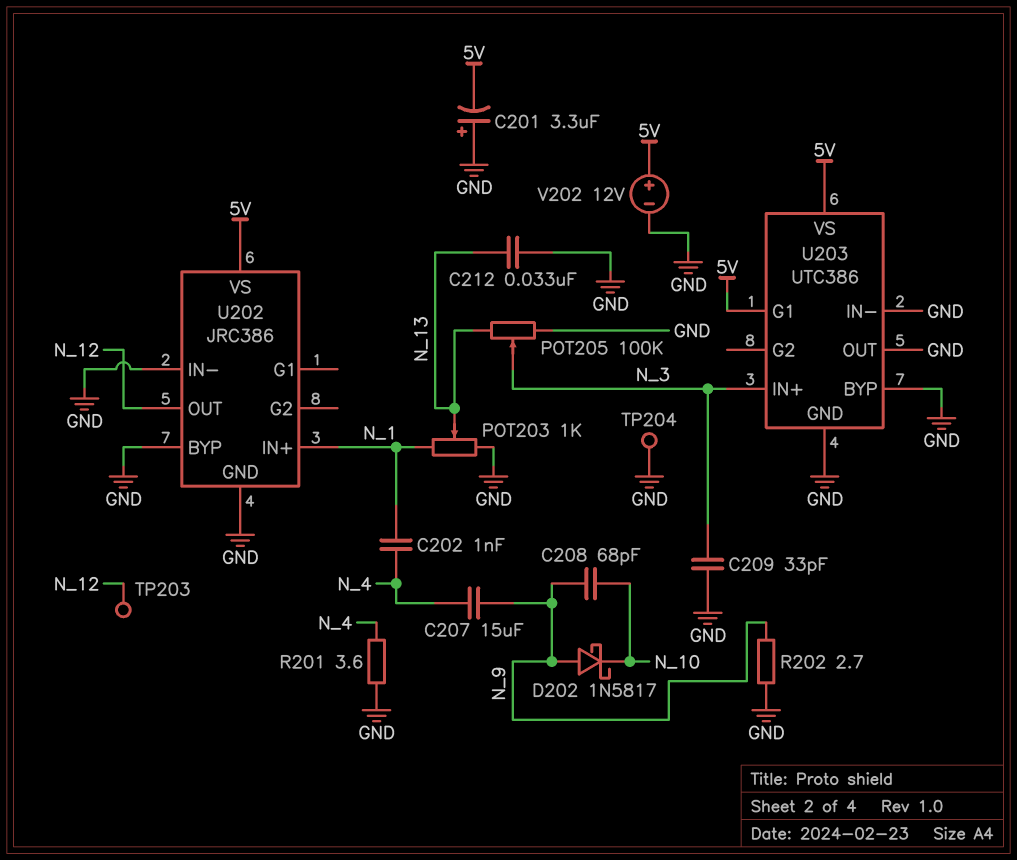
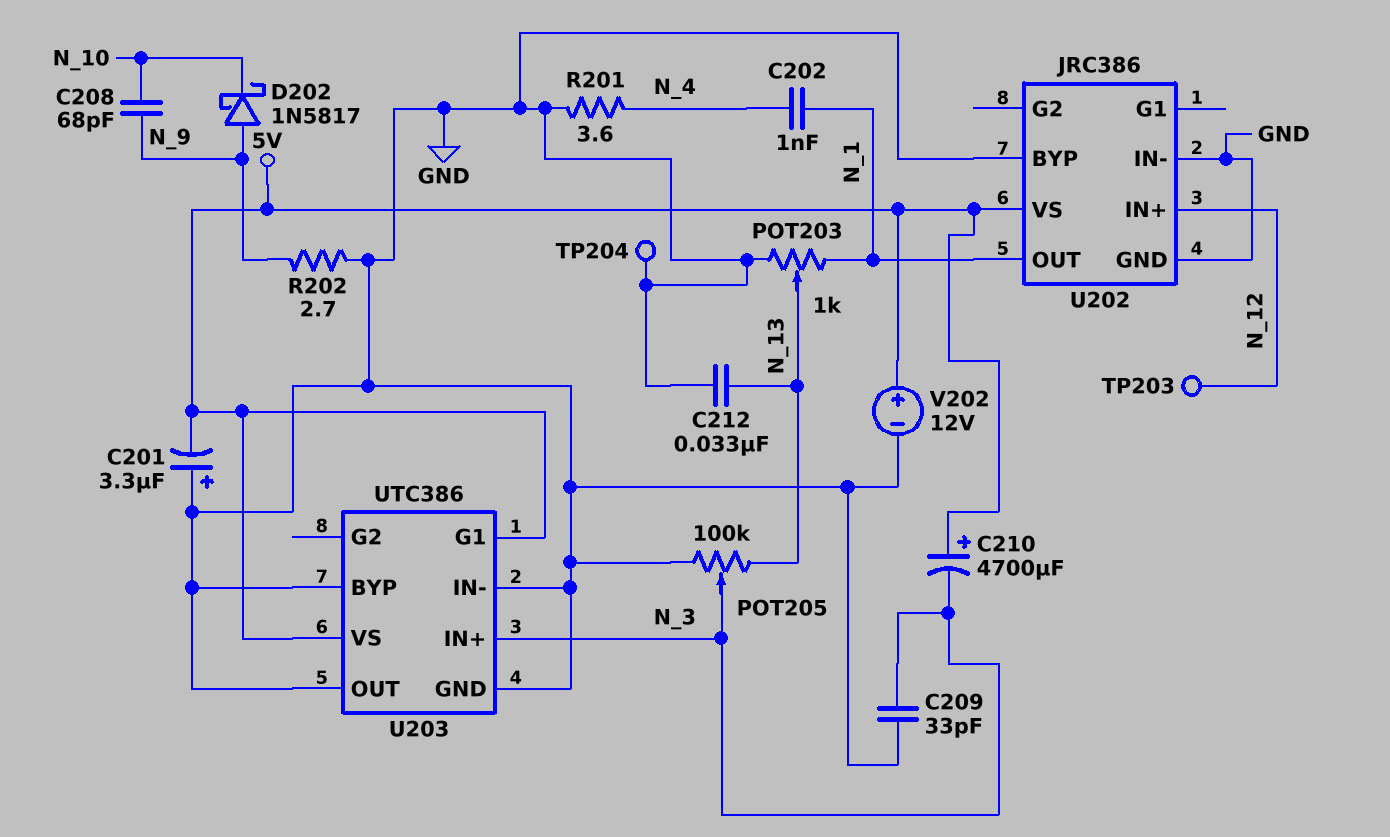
C207: 15uF (N_4, N_9) -> none
C210: none -> 4700uF (plus 5V, minus N_3)
U202 pin IN+: N_1 -> N_12
U202 pin OUT: N_12 -> N_1

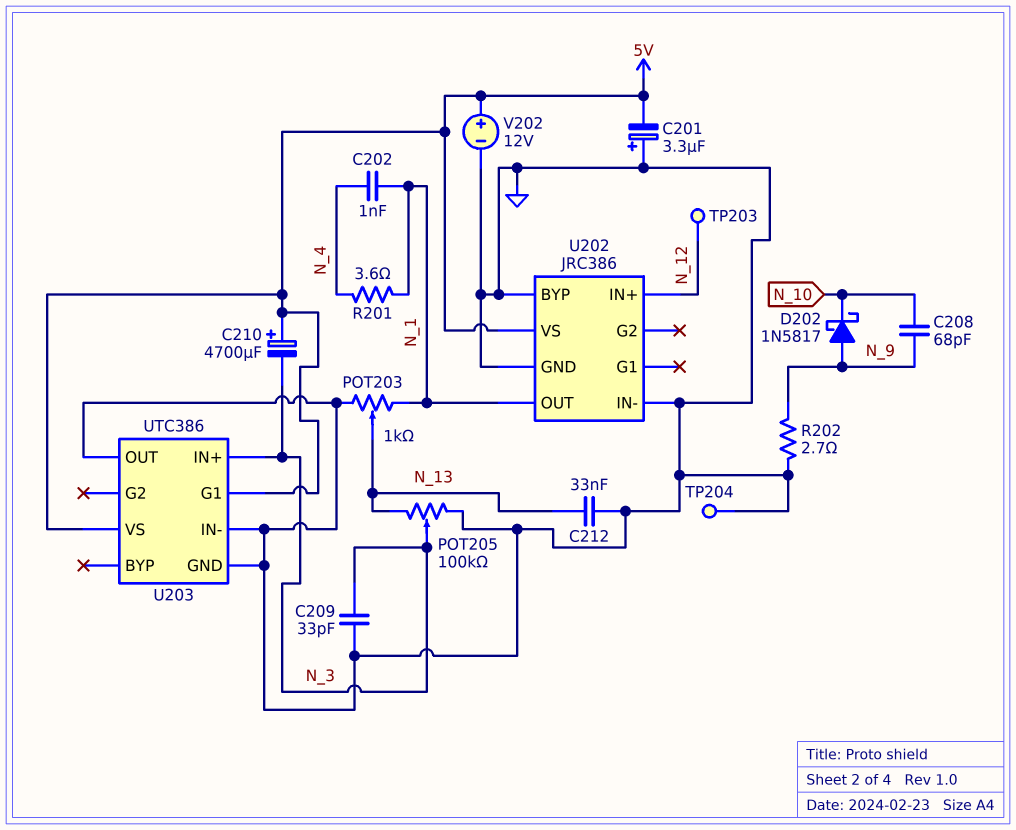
R201: 3.6 (GND, N_4) -> 3.6 (N_1, N_4)
U203 pin BYP: GND -> none

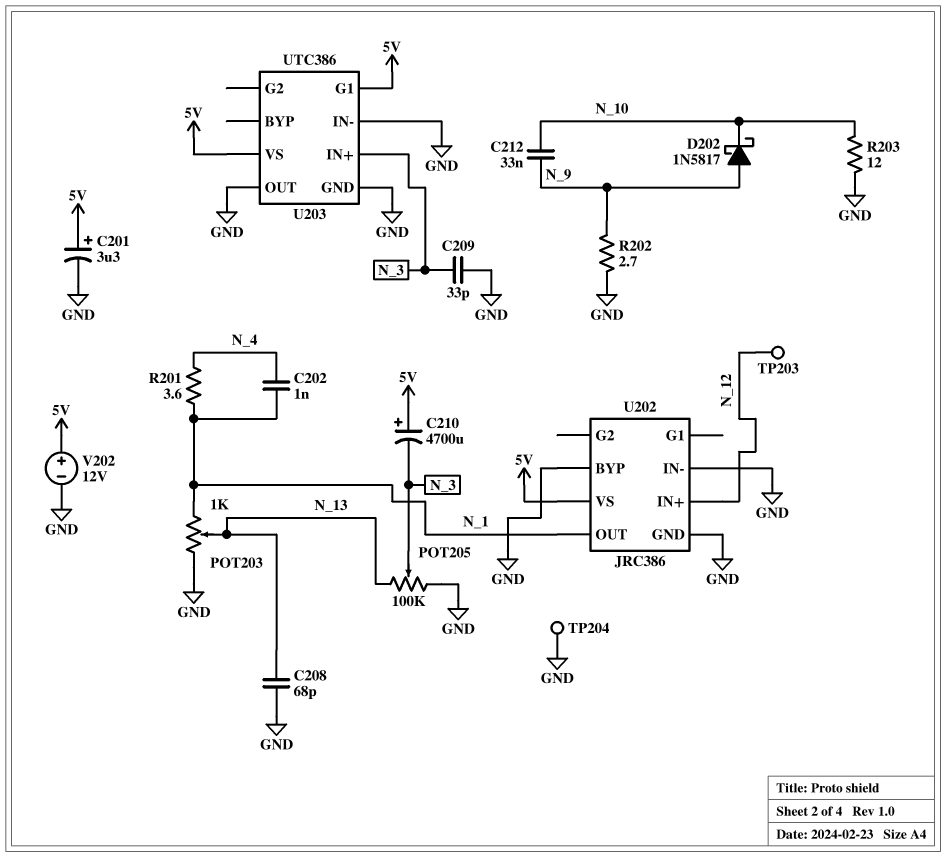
C201: 3.3uF (plus GND, minus 5V) -> 3.3uF (plus 5V, minus GND)
C208: 68pF (N_9, N_10) -> 68pF (GND, N_13)
C212: 33nF (GND, N_13) -> 33nF (N_9, N_10)
R203: none -> 12 (GND, N_10)

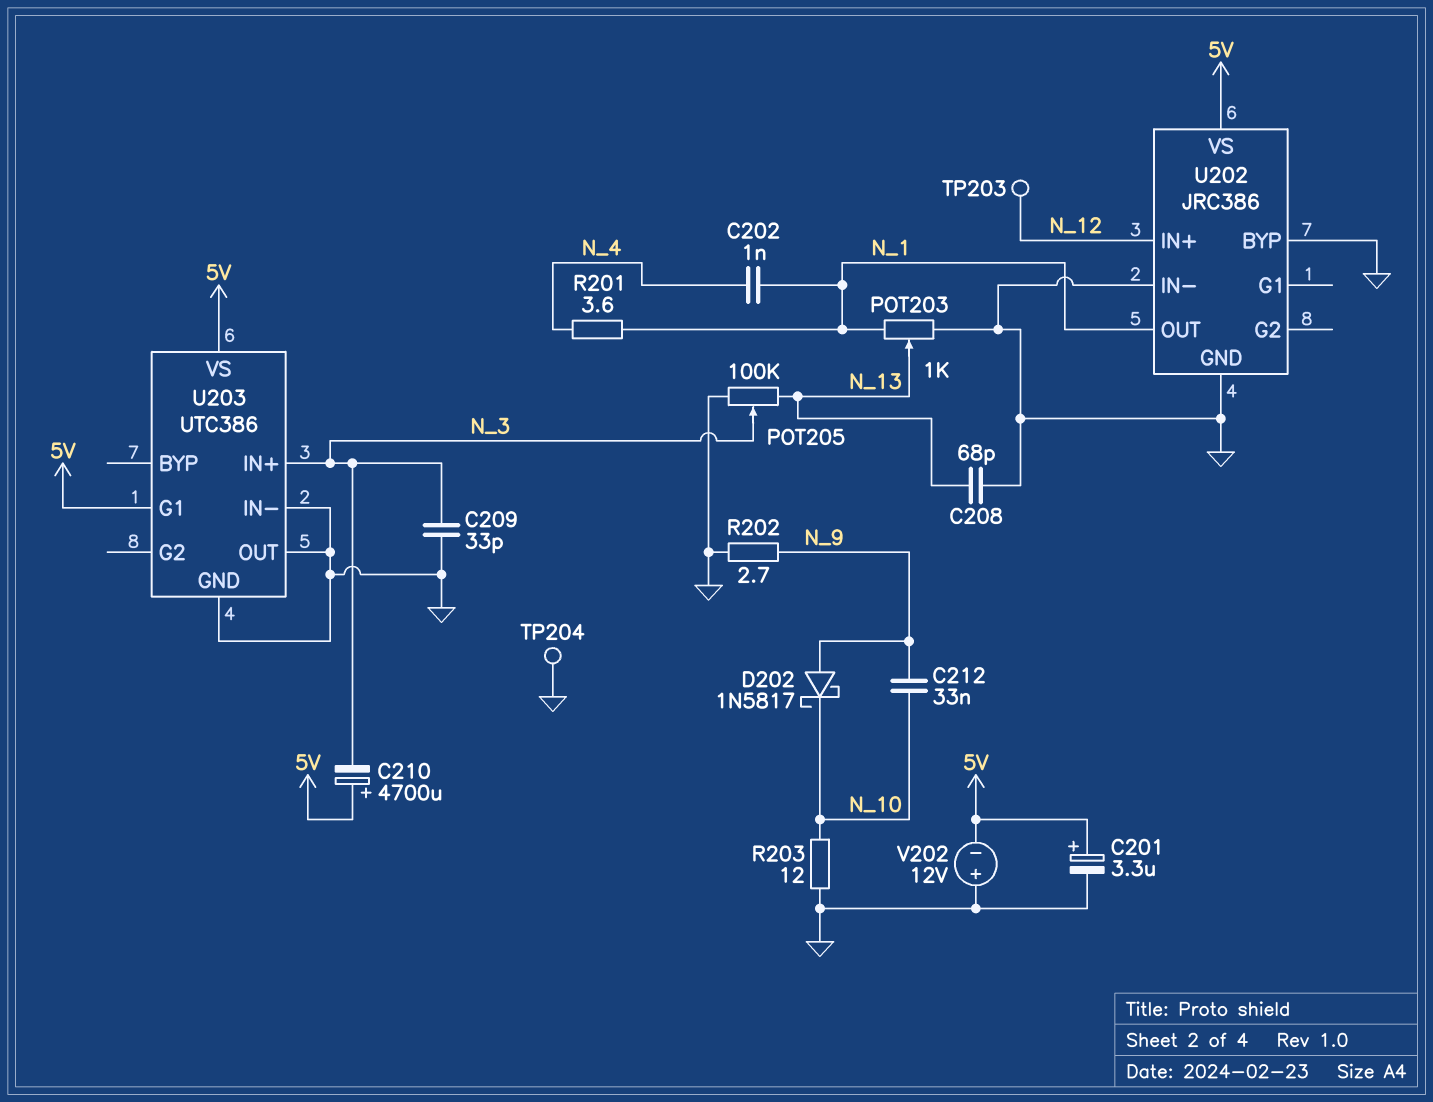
V202: 12V (plus 5V, minus GND) -> 12V (plus GND, minus 5V)

